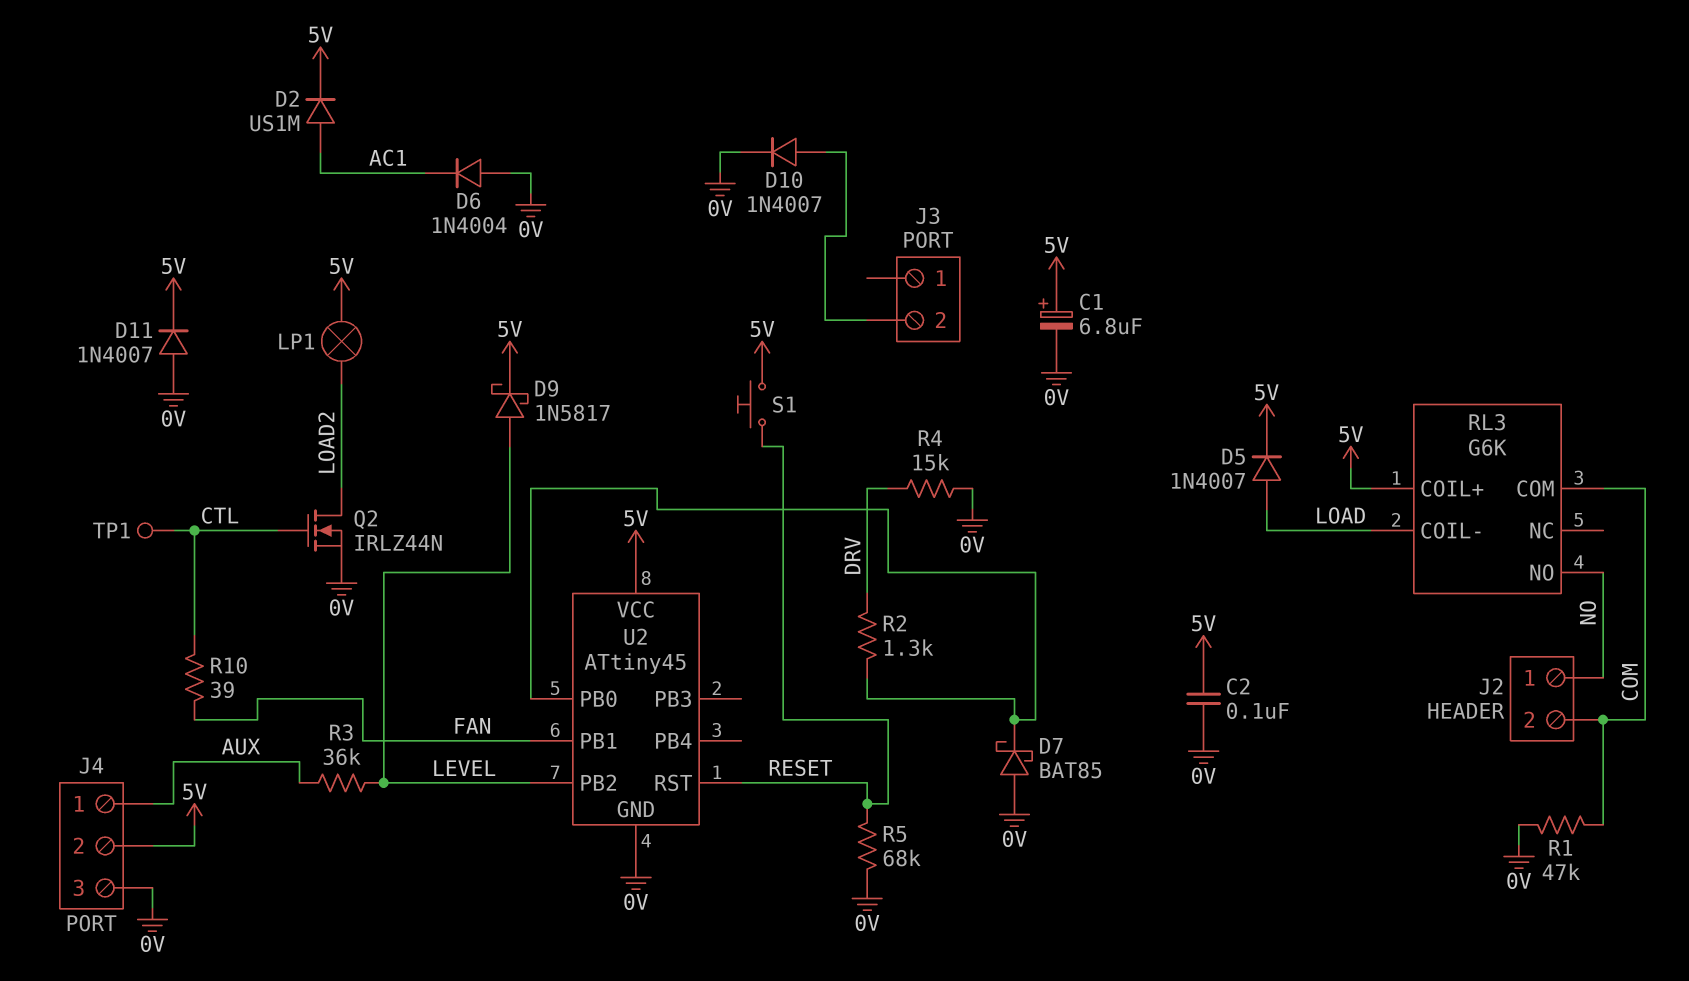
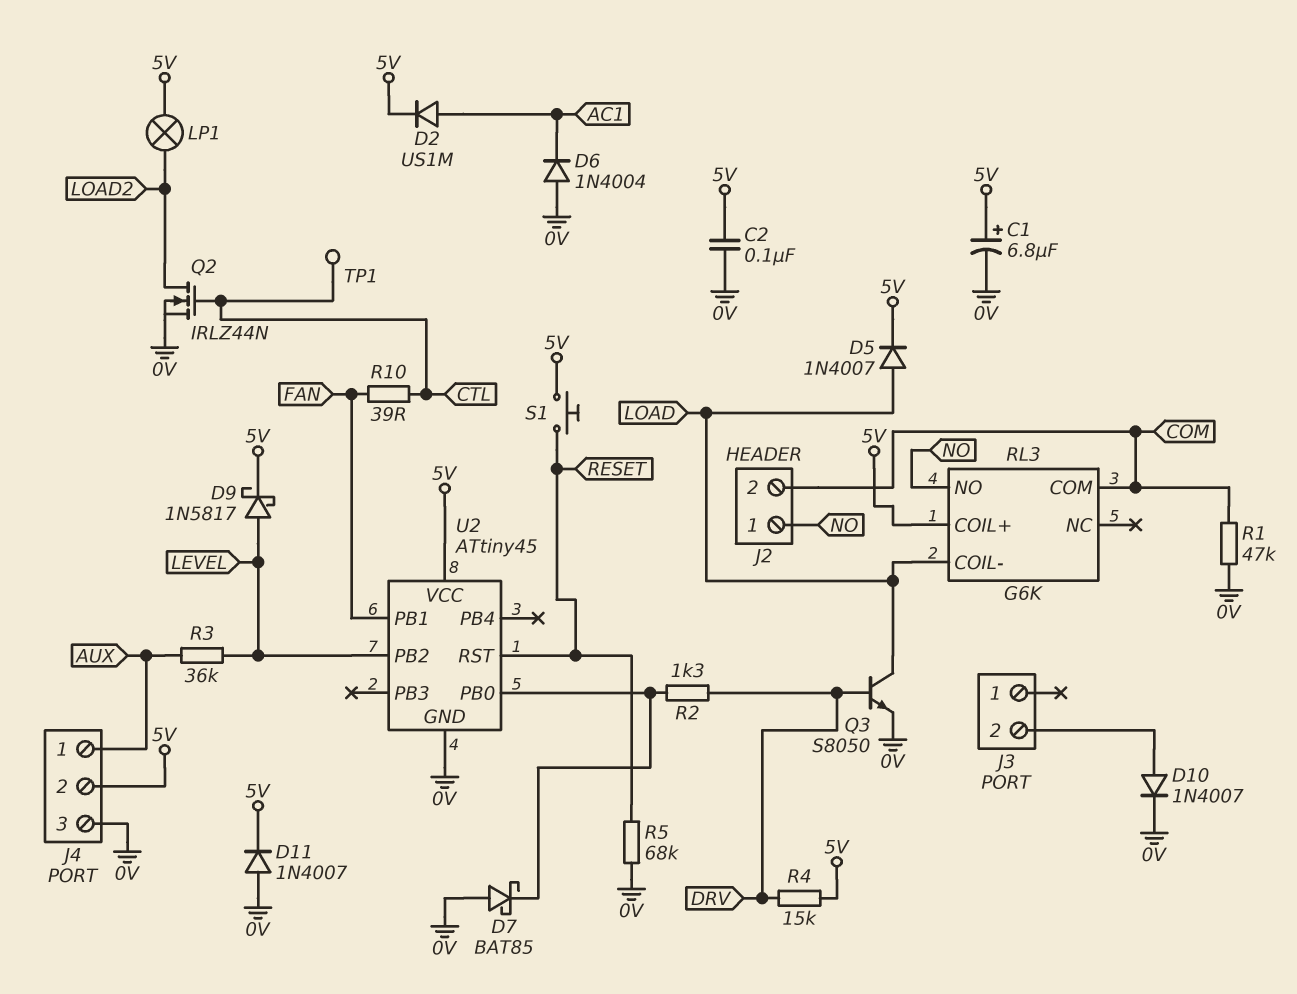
Q3: none -> NPN S8050 (B DRV, C LOAD, E 0V)
R4: 15k (0V, DRV) -> 15k (5V, DRV)

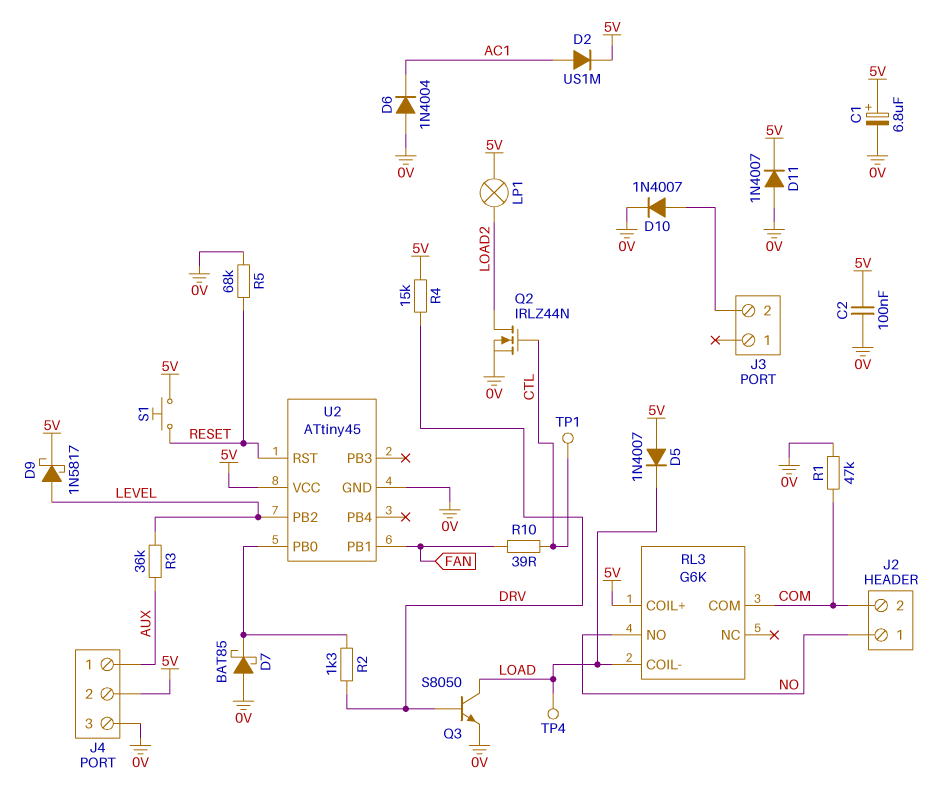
D5: diode 1N4007 (A LOAD, K 5V) -> diode 1N4007 (A 5V, K LOAD)
TP4: none -> test point (LOAD)

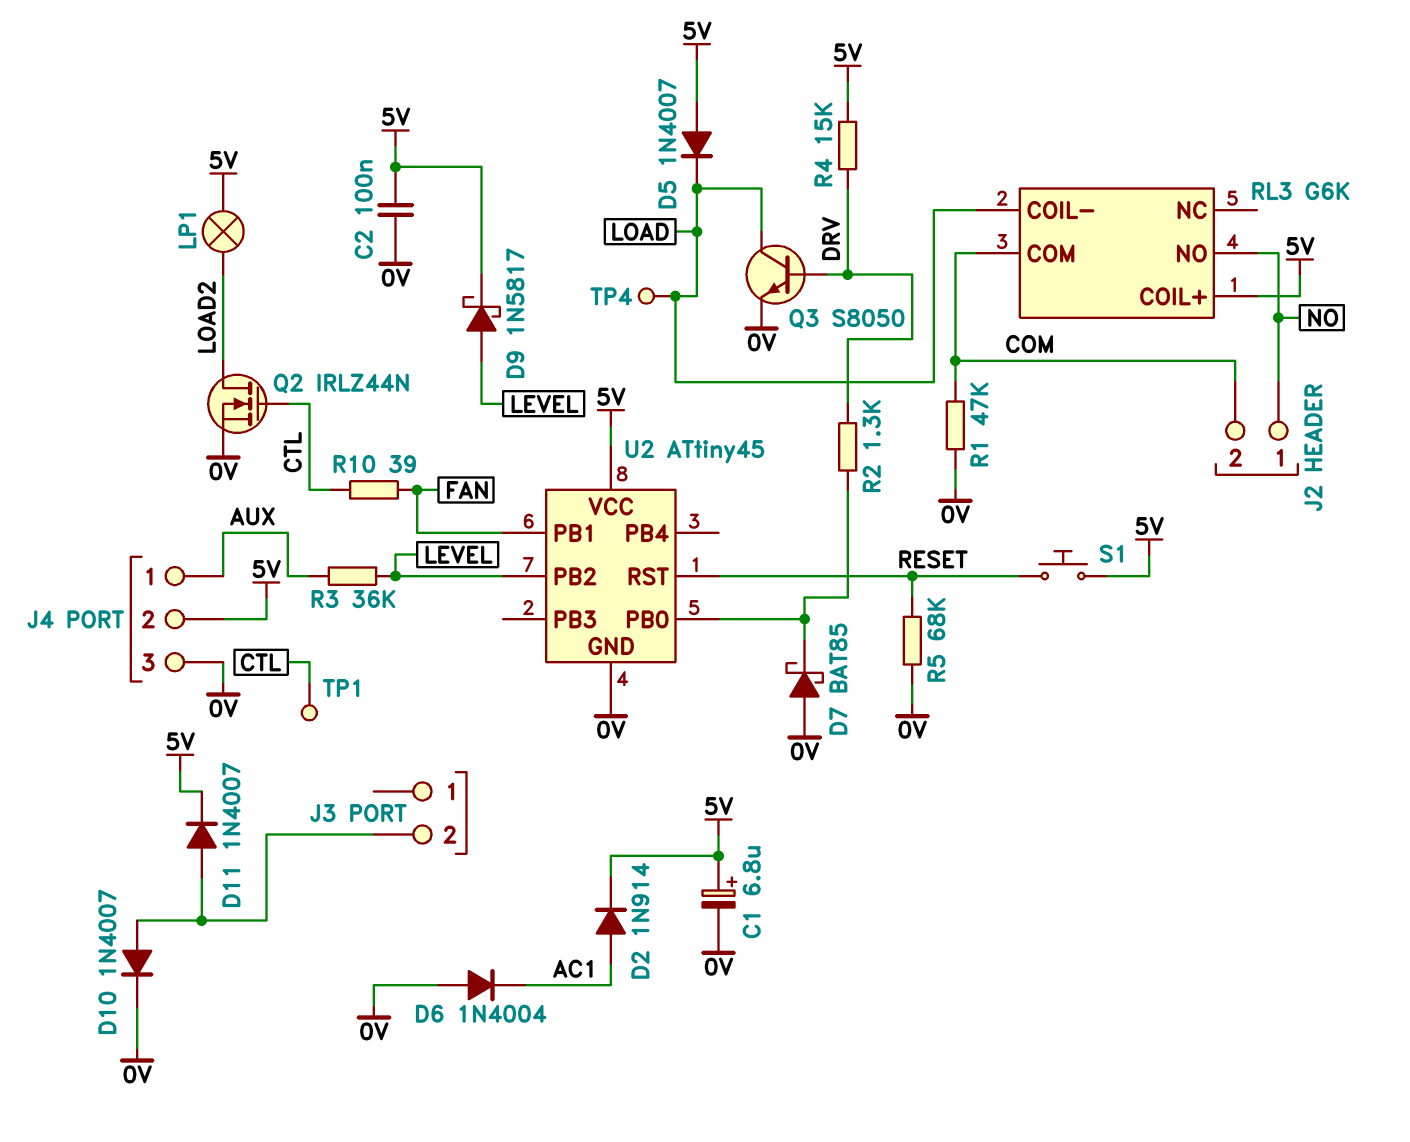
D2: diode US1M (A AC1, K 5V) -> diode 1N914 (A AC1, K 5V)
D11: diode 1N4007 (A 0V, K 5V) -> diode 1N4007 (A J3/2, K 5V)

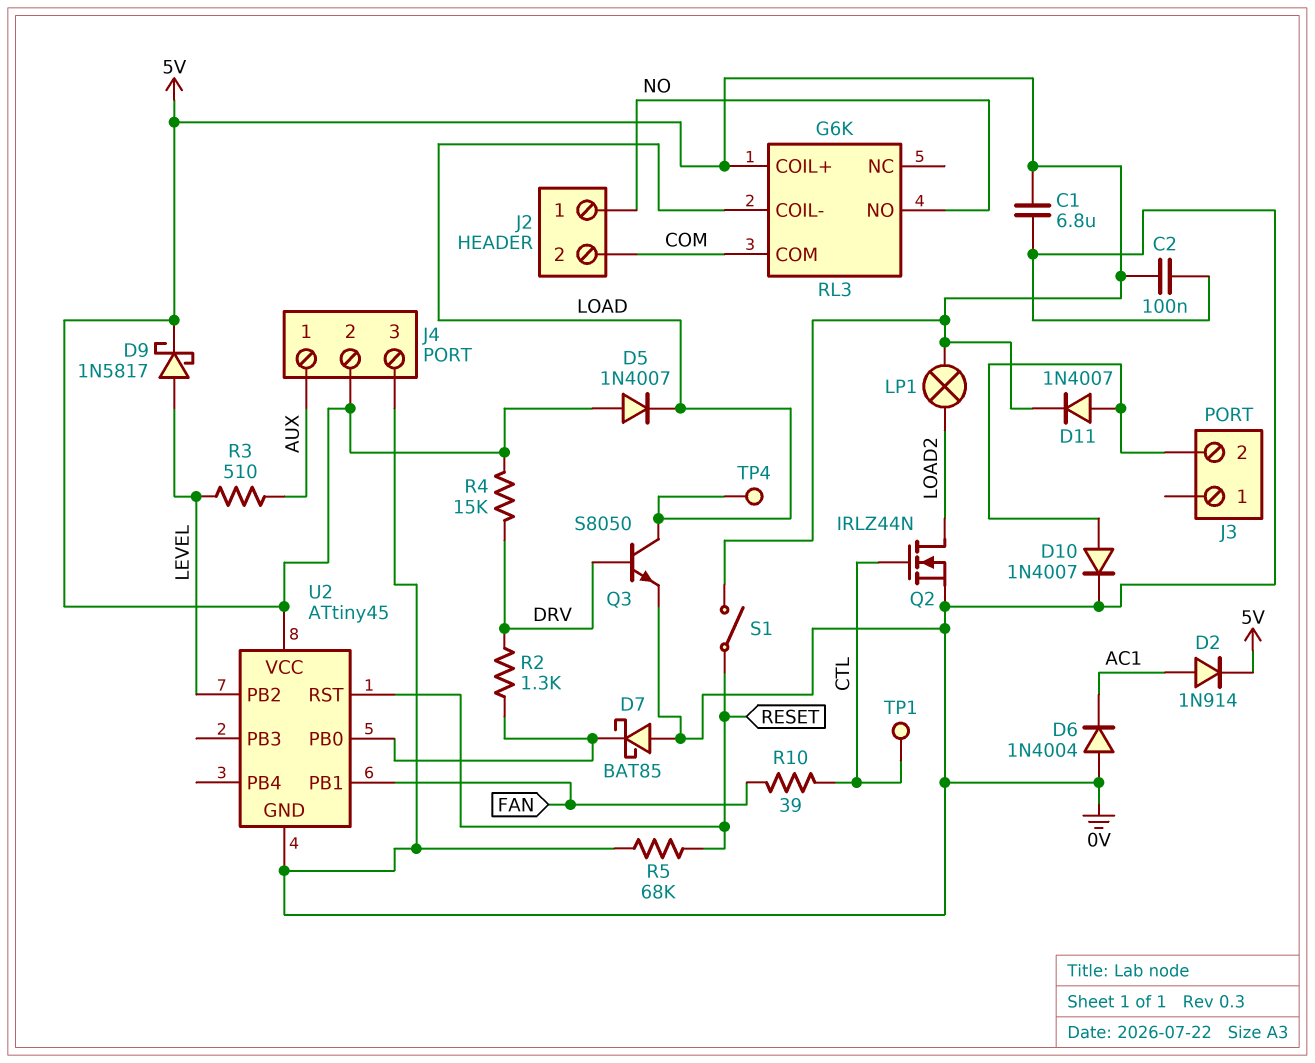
C1: 6.8uF (plus 5V, minus 0V) -> 6.8uF (0V, 5V)
R1: 47k (0V, COM) -> none
R3: 36k (AUX, LEVEL) -> 510 (AUX, LEVEL)
S1: button (5V, RESET) -> switch (5V, RESET)

